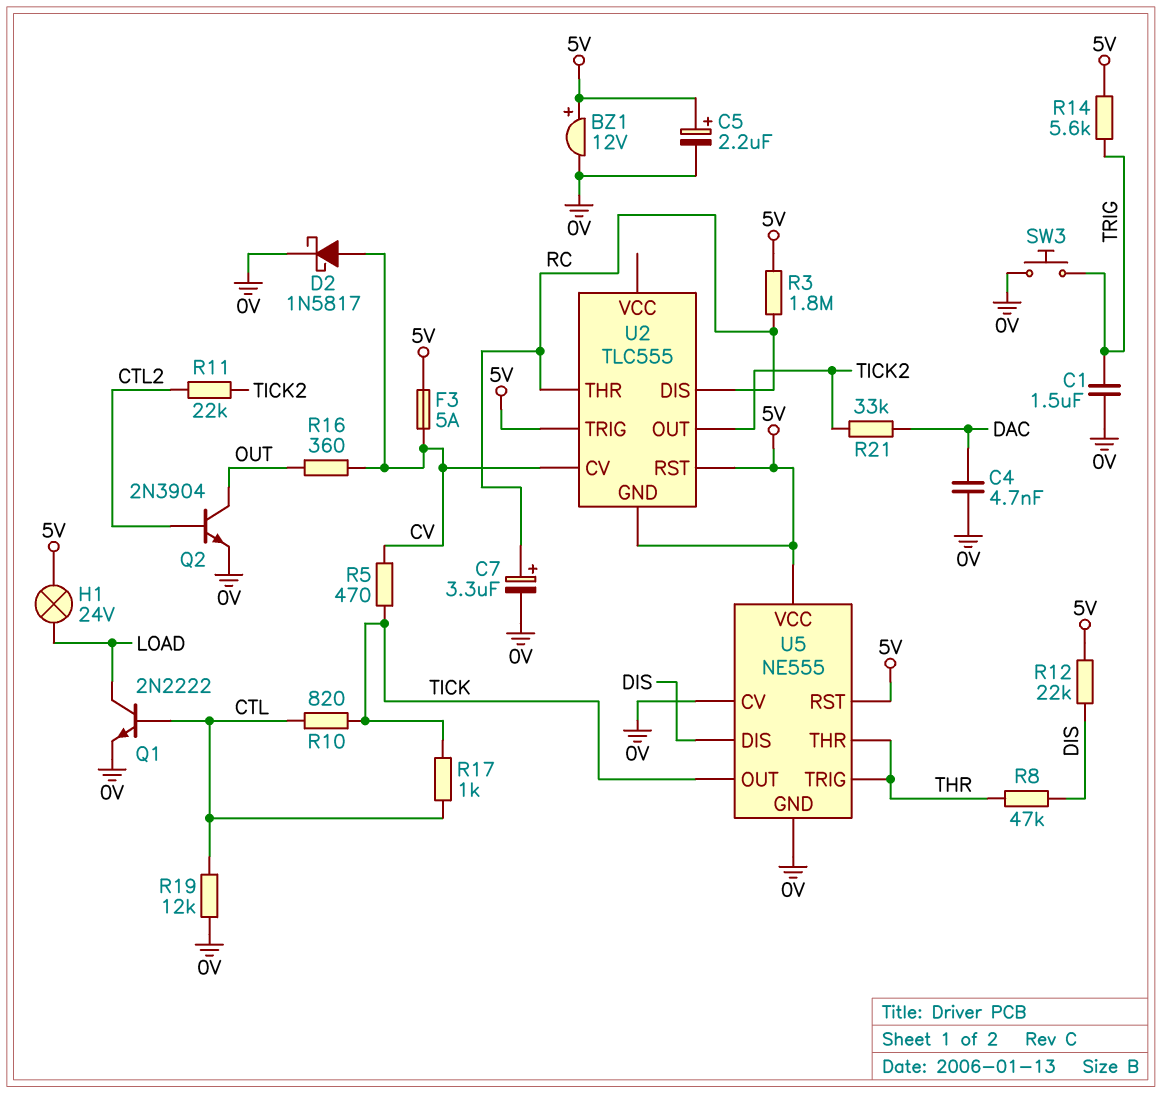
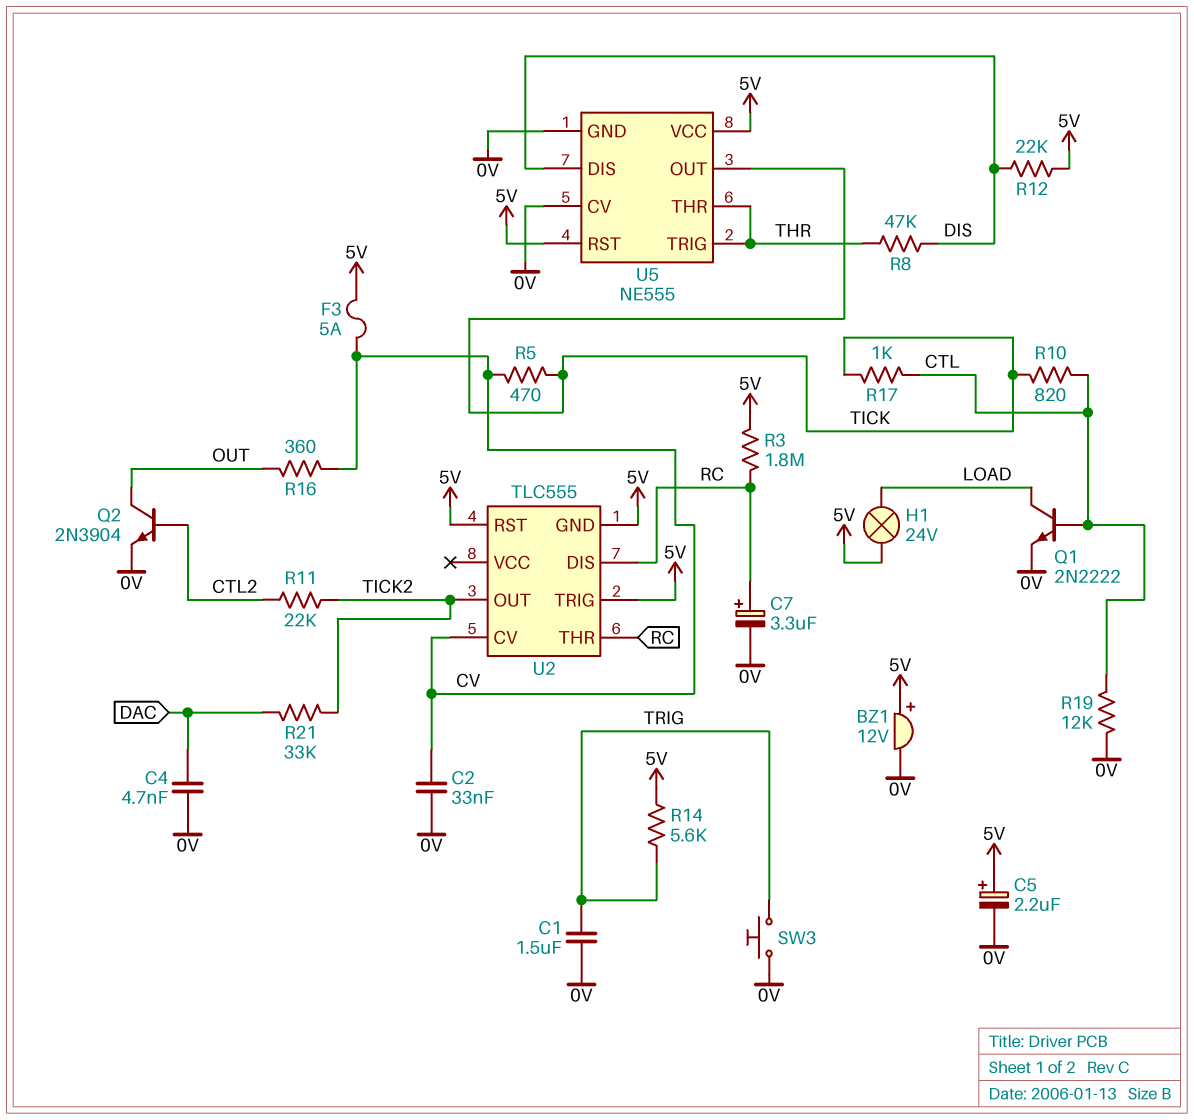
C2: none -> 33nF (0V, CV)
D2: schottky 1N5817 (A CV, K 0V) -> none

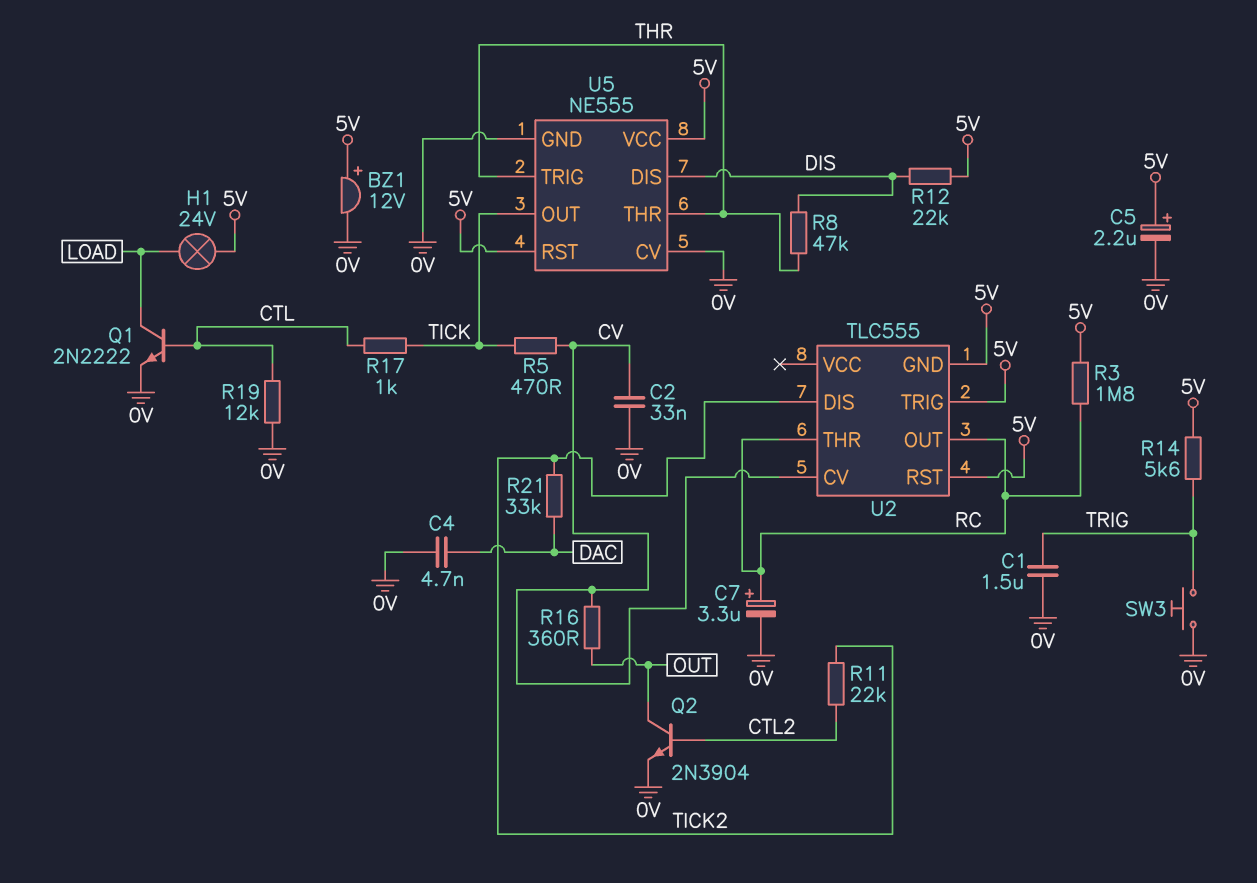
F3: 5A (5V, CV) -> none
R10: 820 (CTL, TICK) -> none
U2 pin DIS: RC -> TICK2
U2 pin OUT: TICK2 -> RC

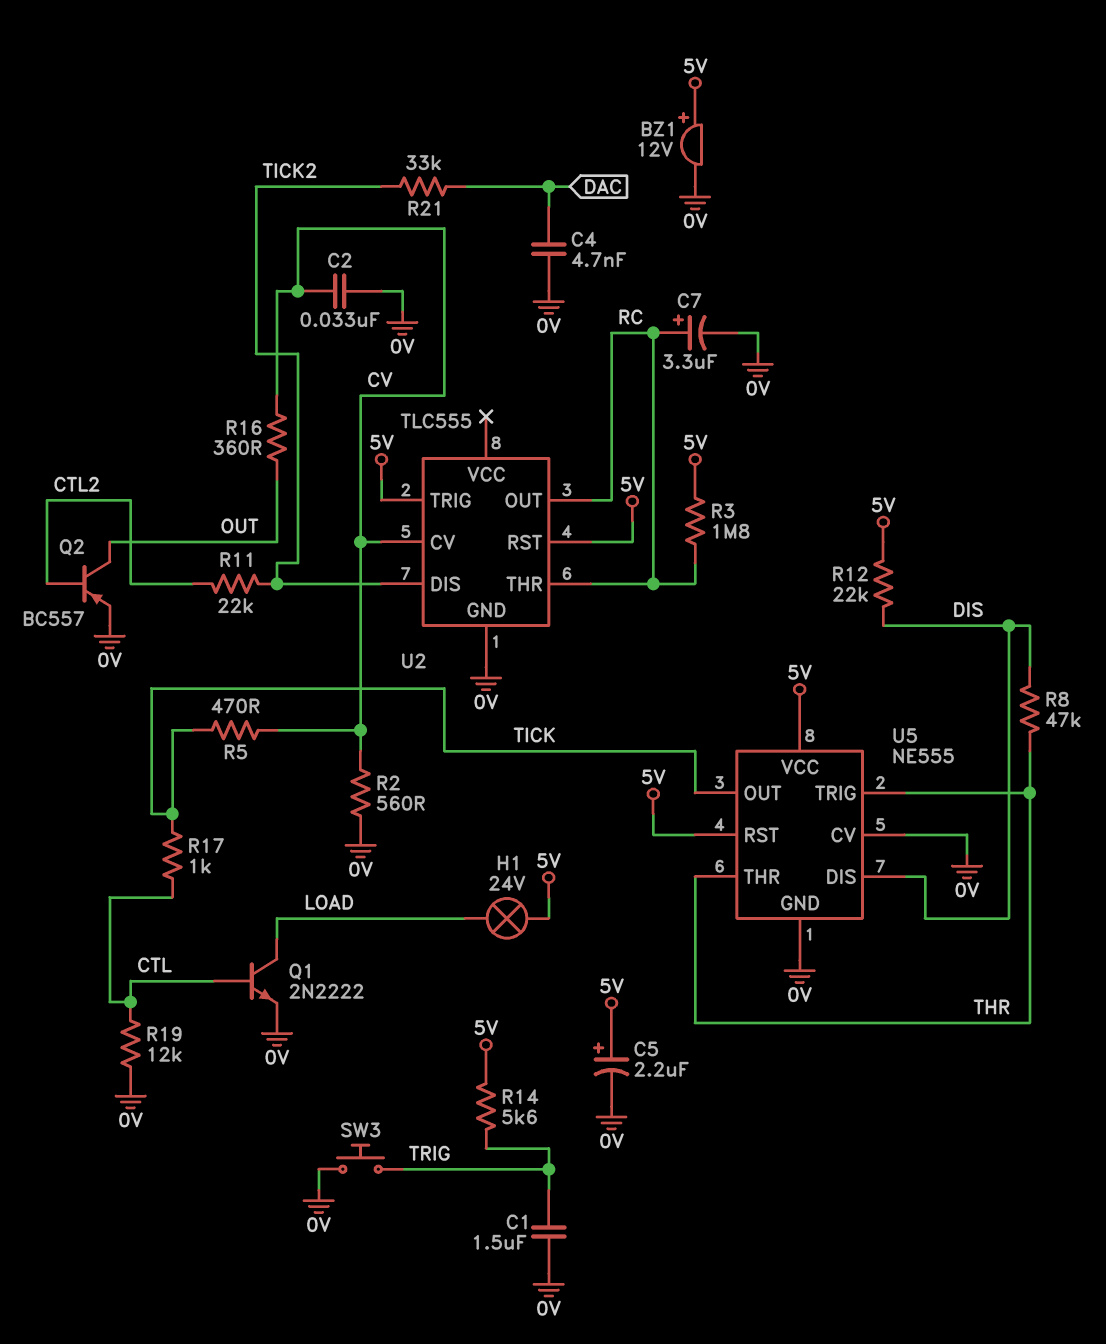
Q2: NPN 2N3904 (B CTL2, C OUT, E 0V) -> PNP BC557 (B CTL2, C OUT, E 0V)
R2: none -> 560 (0V, CV)
U2 pin GND: 5V -> 0V

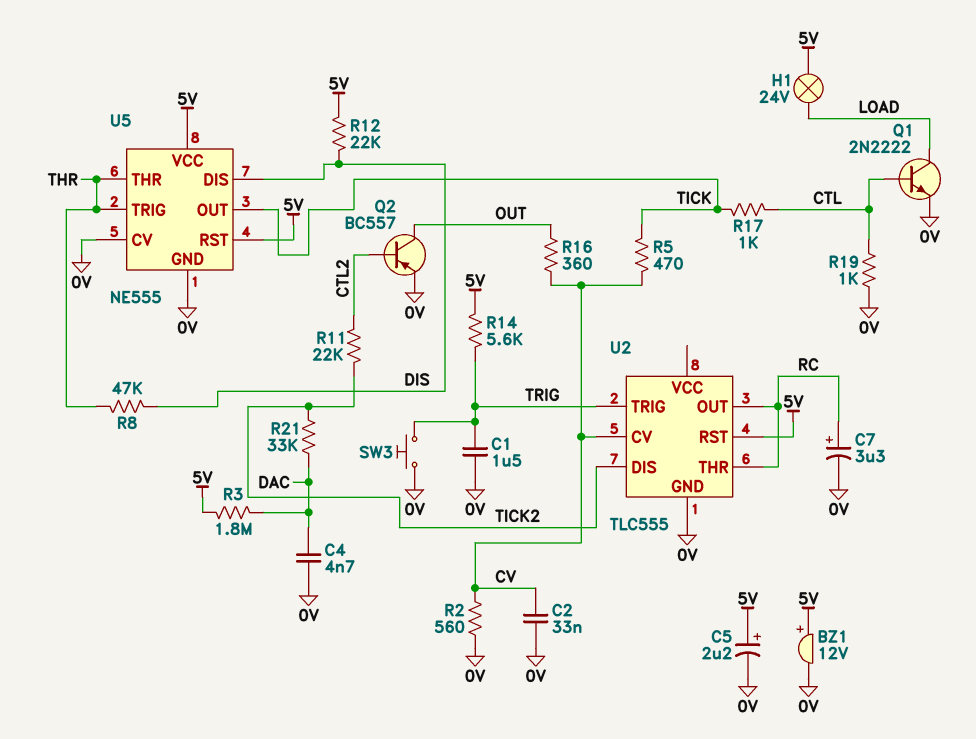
R3: 1.8M (5V, RC) -> 1.8M (5V, DAC)
R19: 12k (0V, CTL) -> 1k (0V, CTL)
U2 pin TRIG: 5V -> TRIG

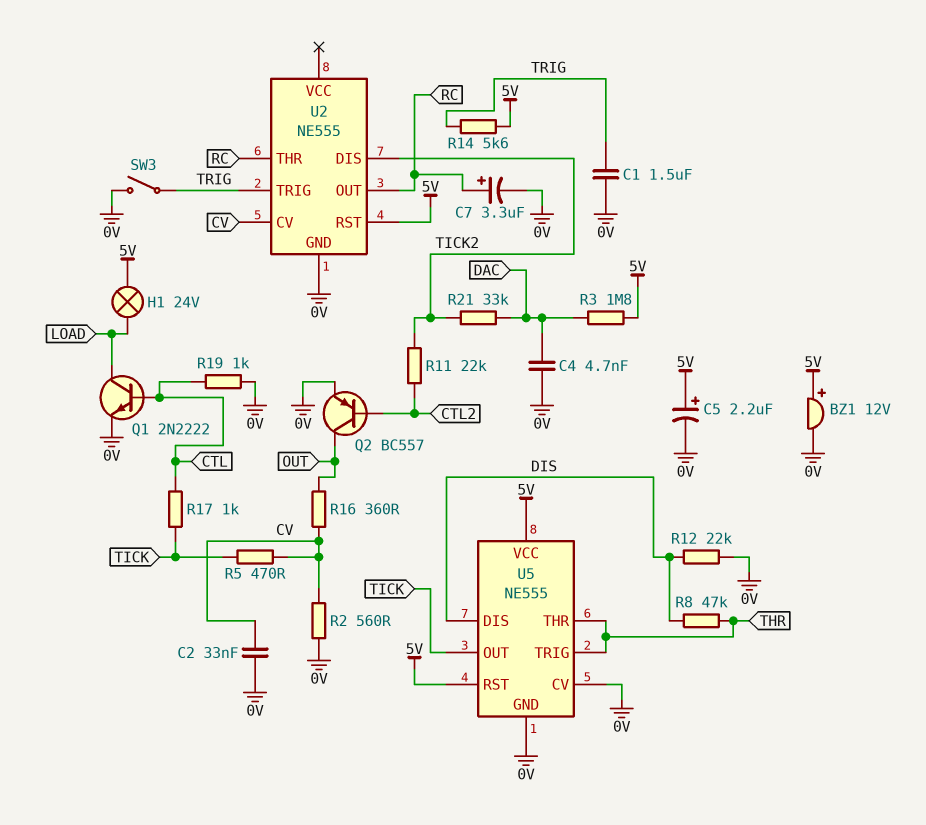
R12: 22k (5V, DIS) -> 22k (0V, DIS)
SW3: button (0V, TRIG) -> switch (0V, TRIG)
U2: TLC555 -> NE555

